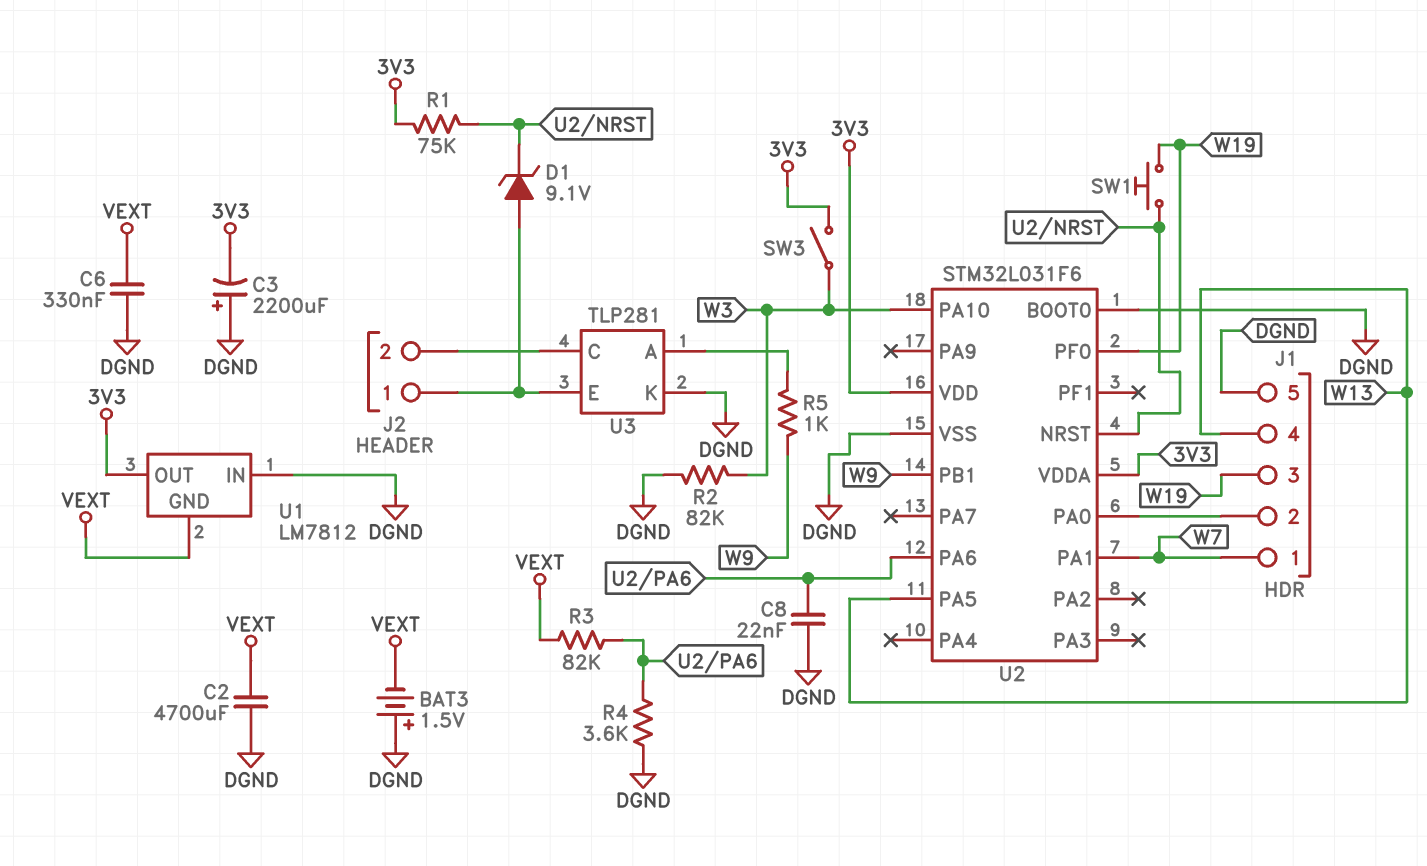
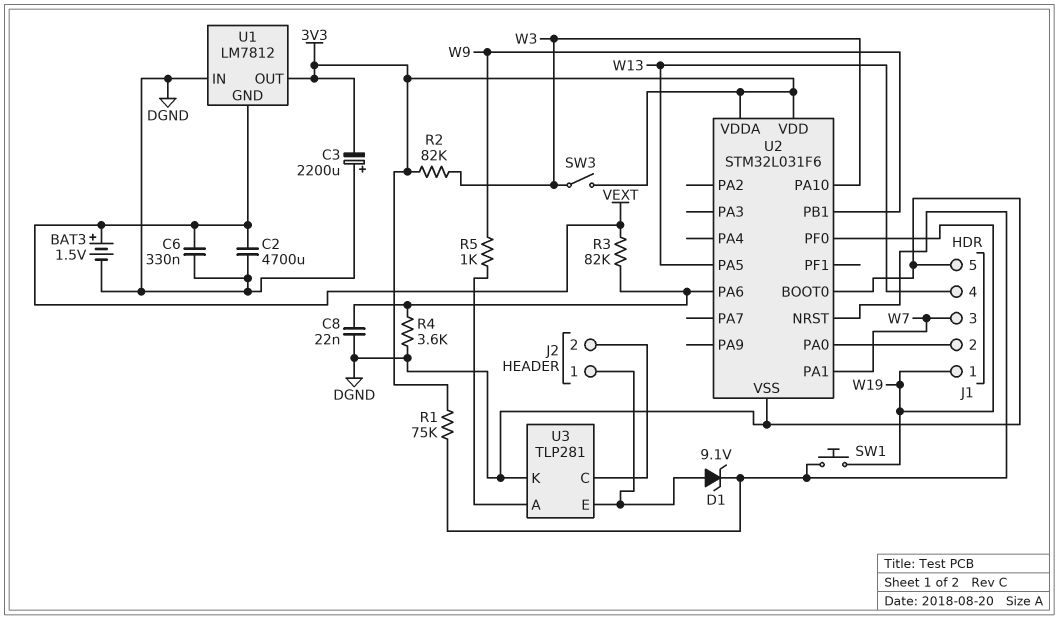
BAT3: 1.5V (plus DGND, minus VEXT) -> 1.5V (plus VEXT, minus DGND)
J1 pin 1: W7 -> W19
J1 pin 3: W19 -> W7
R2: 82k (DGND, W3) -> 82k (3V3, W3)

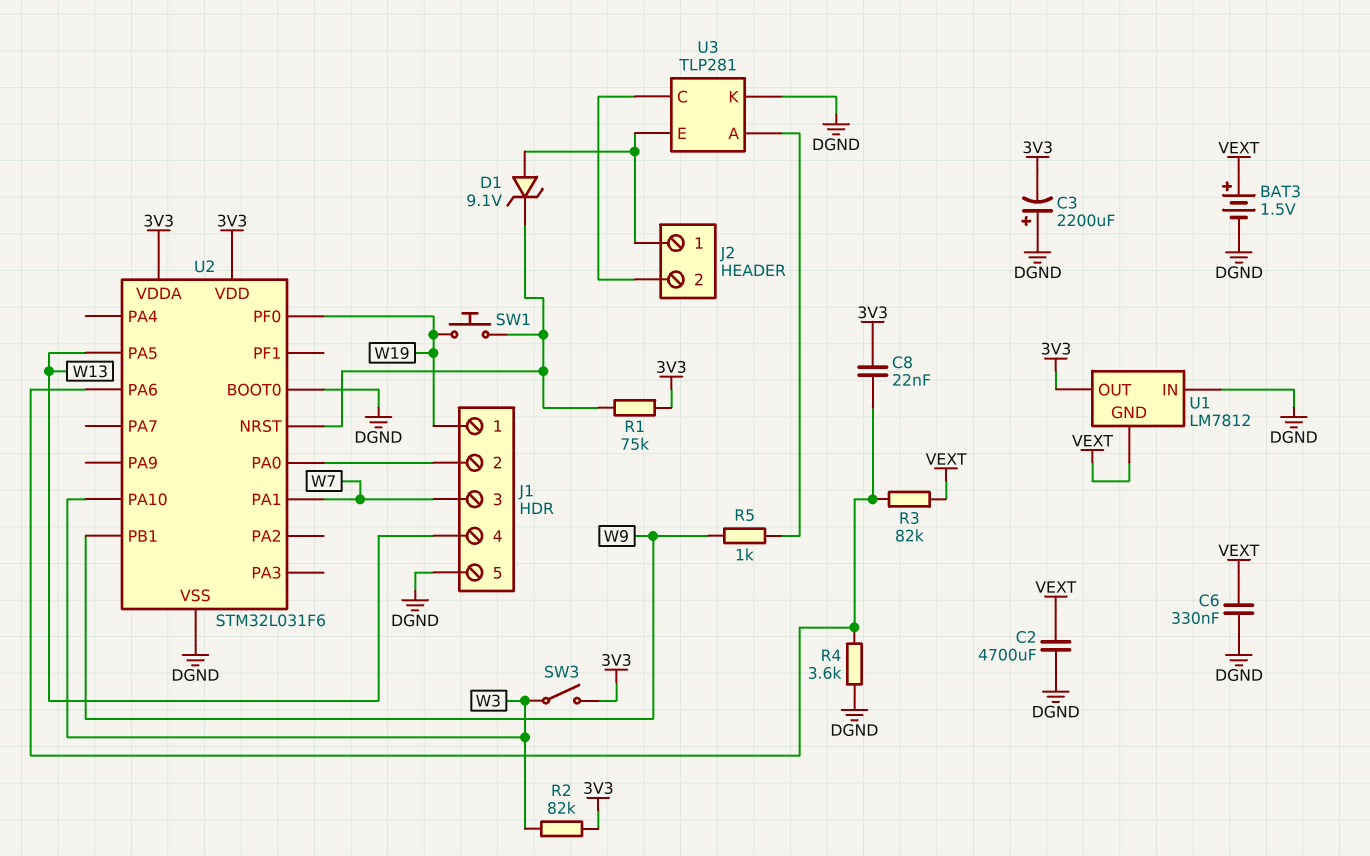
C8: 22nF (DGND, U2/PA6) -> 22nF (3V3, U2/PA6)

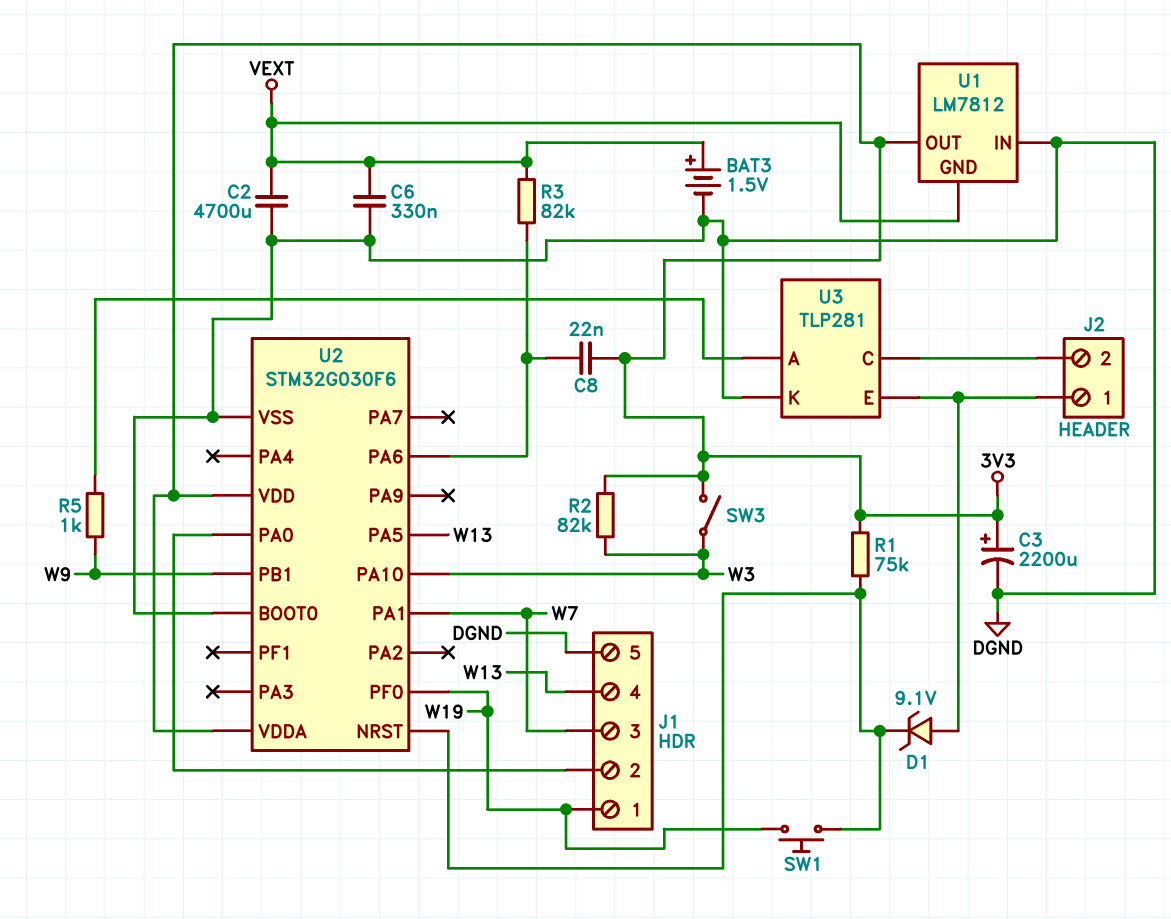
C3: 2200uF (plus DGND, minus 3V3) -> 2200uF (plus 3V3, minus DGND)
R4: 3.6k (DGND, U2/PA6) -> none
U2: STM32L031F6 -> STM32G030F6

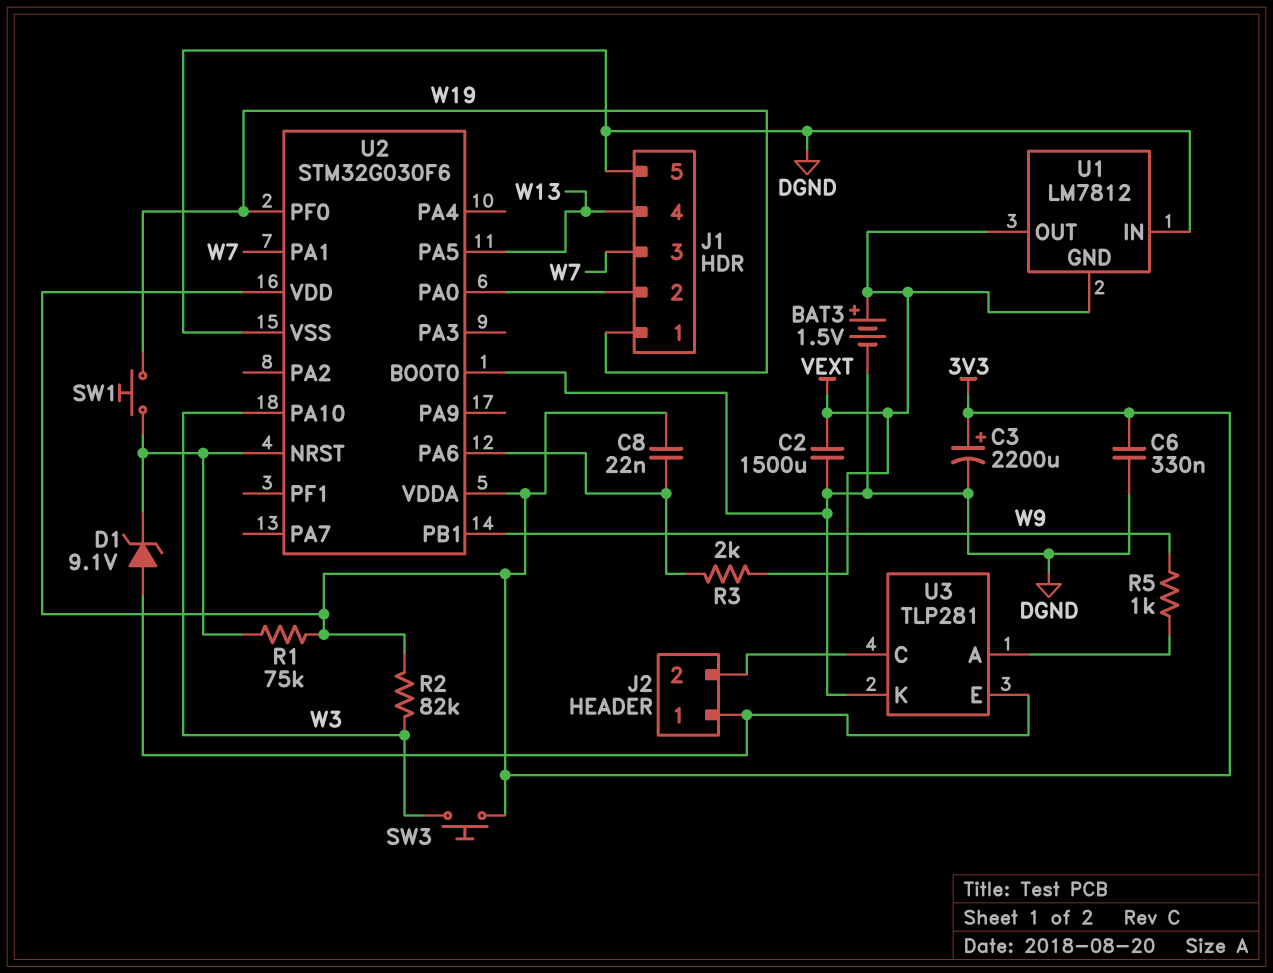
C2: 4700uF (DGND, VEXT) -> 1500uF (DGND, VEXT)
C6: 330nF (DGND, VEXT) -> 330nF (3V3, DGND)
R3: 82k (U2/PA6, VEXT) -> 2k (U2/PA6, VEXT)
SW3: switch (3V3, W3) -> button (3V3, W3)
U1 pin OUT: 3V3 -> VEXT

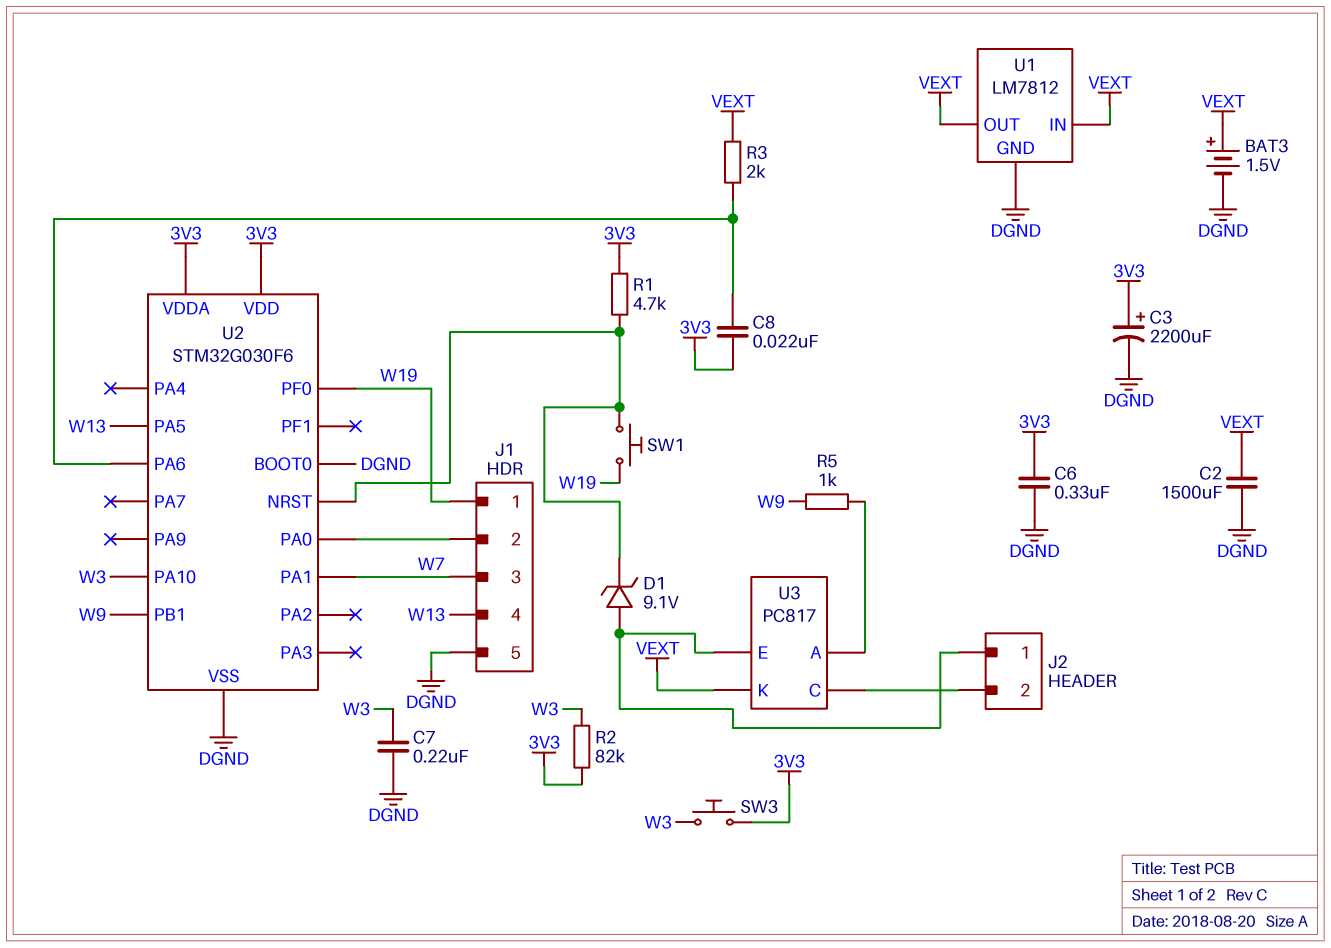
C7: none -> 220nF (DGND, W3)
R1: 75k (3V3, U2/NRST) -> 4.7k (3V3, U2/NRST)
U1 pin GND: VEXT -> DGND
U1 pin IN: DGND -> VEXT
U3: TLP281 -> PC817
U3 pin K: DGND -> VEXT

